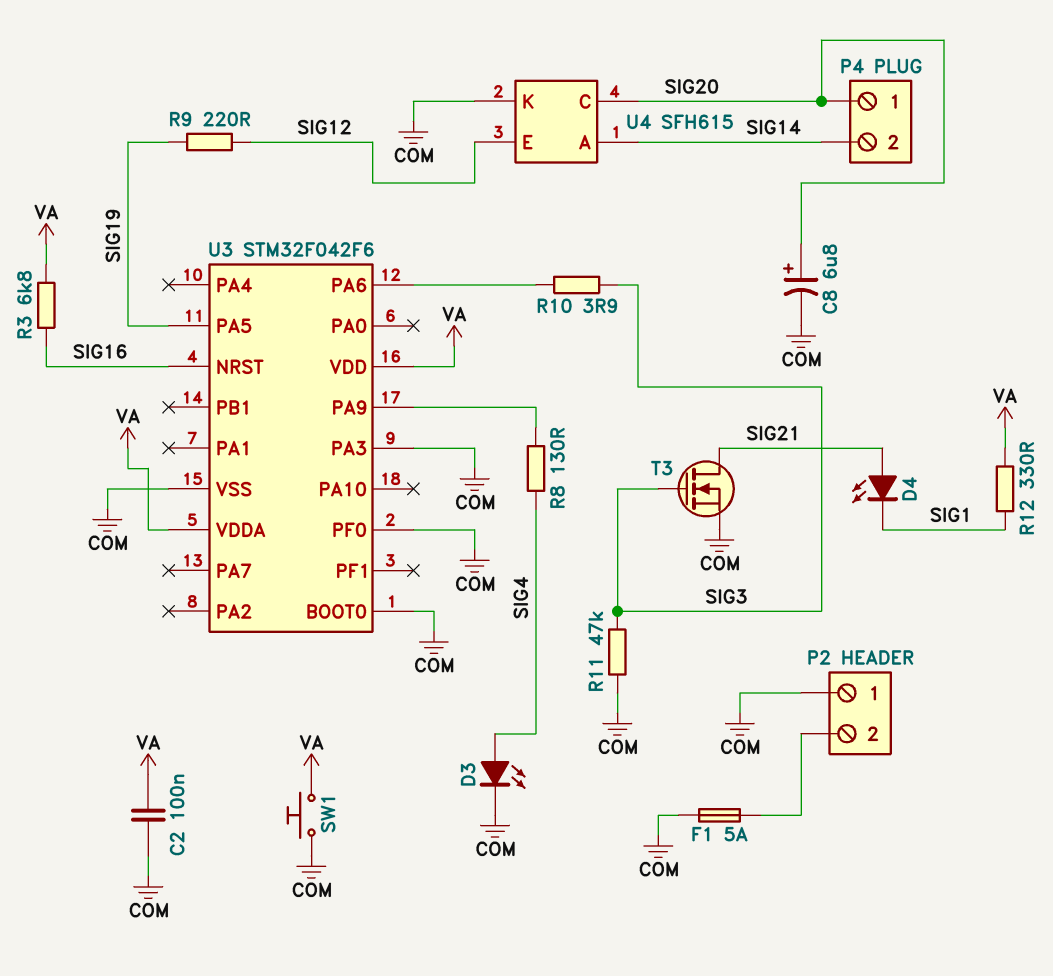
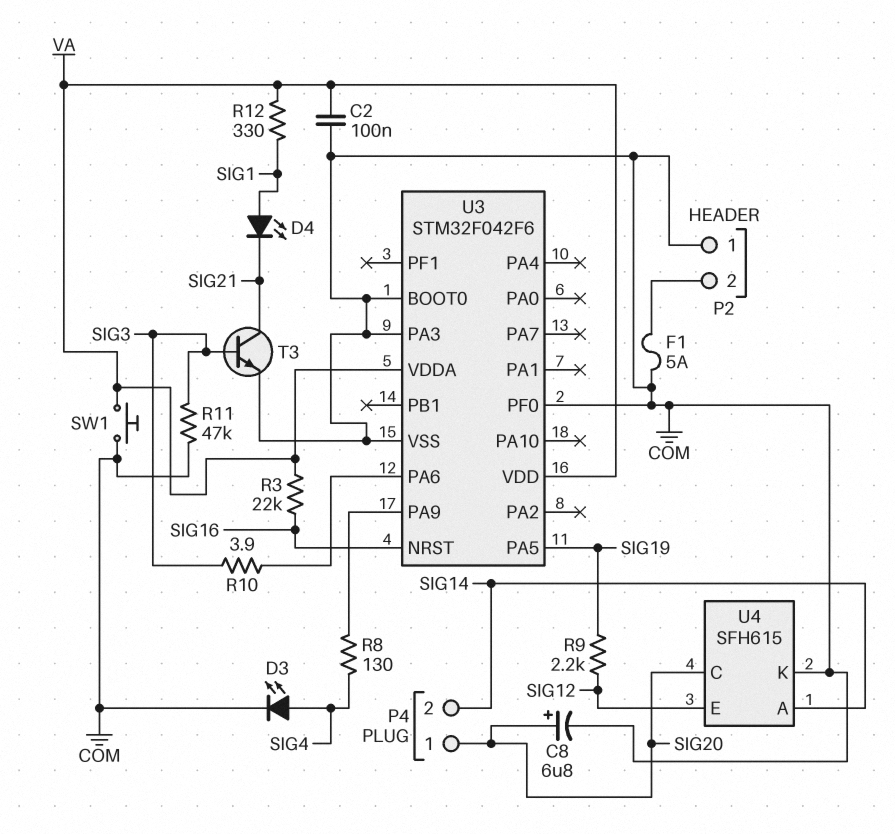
D4: LED (A SIG21, K SIG1) -> LED (A SIG1, K SIG21)
R3: 6.8k (SIG16, VA) -> 22k (SIG16, VA)
R9: 220 (SIG12, SIG19) -> 2.2k (SIG12, SIG19)
T3: NMOS (G SIG3, D SIG21, S COM) -> NPN (B SIG3, C SIG21, E COM)

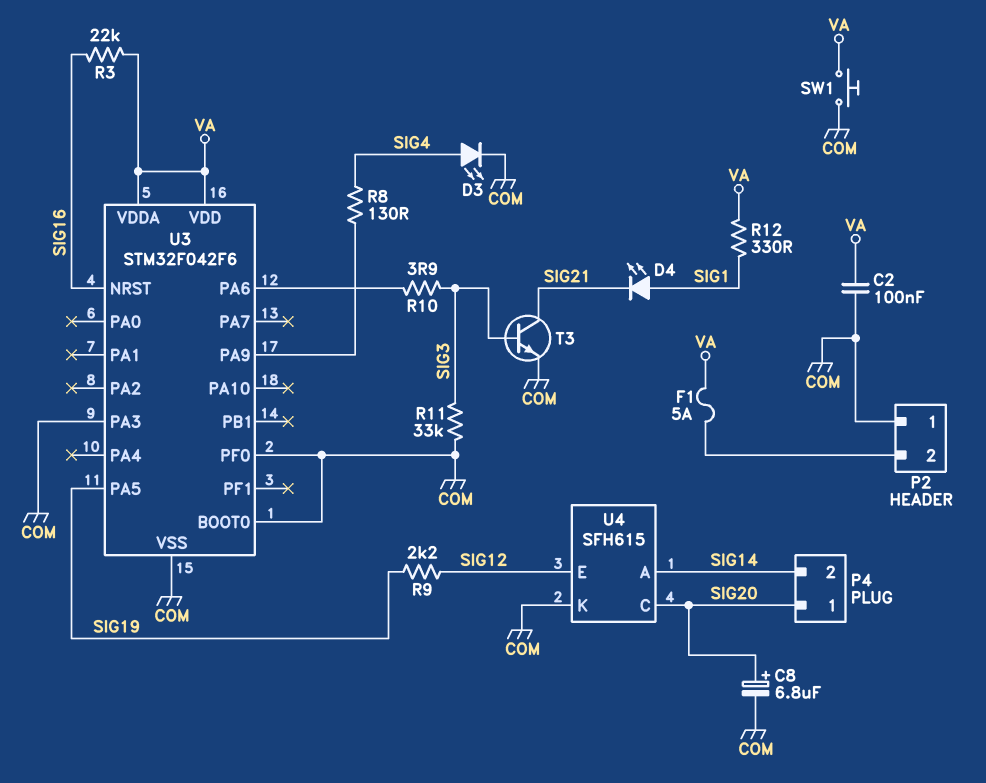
F1: 5A (COM, P2/2) -> 5A (P2/2, VA)
R11: 47k (COM, SIG3) -> 33k (COM, SIG3)

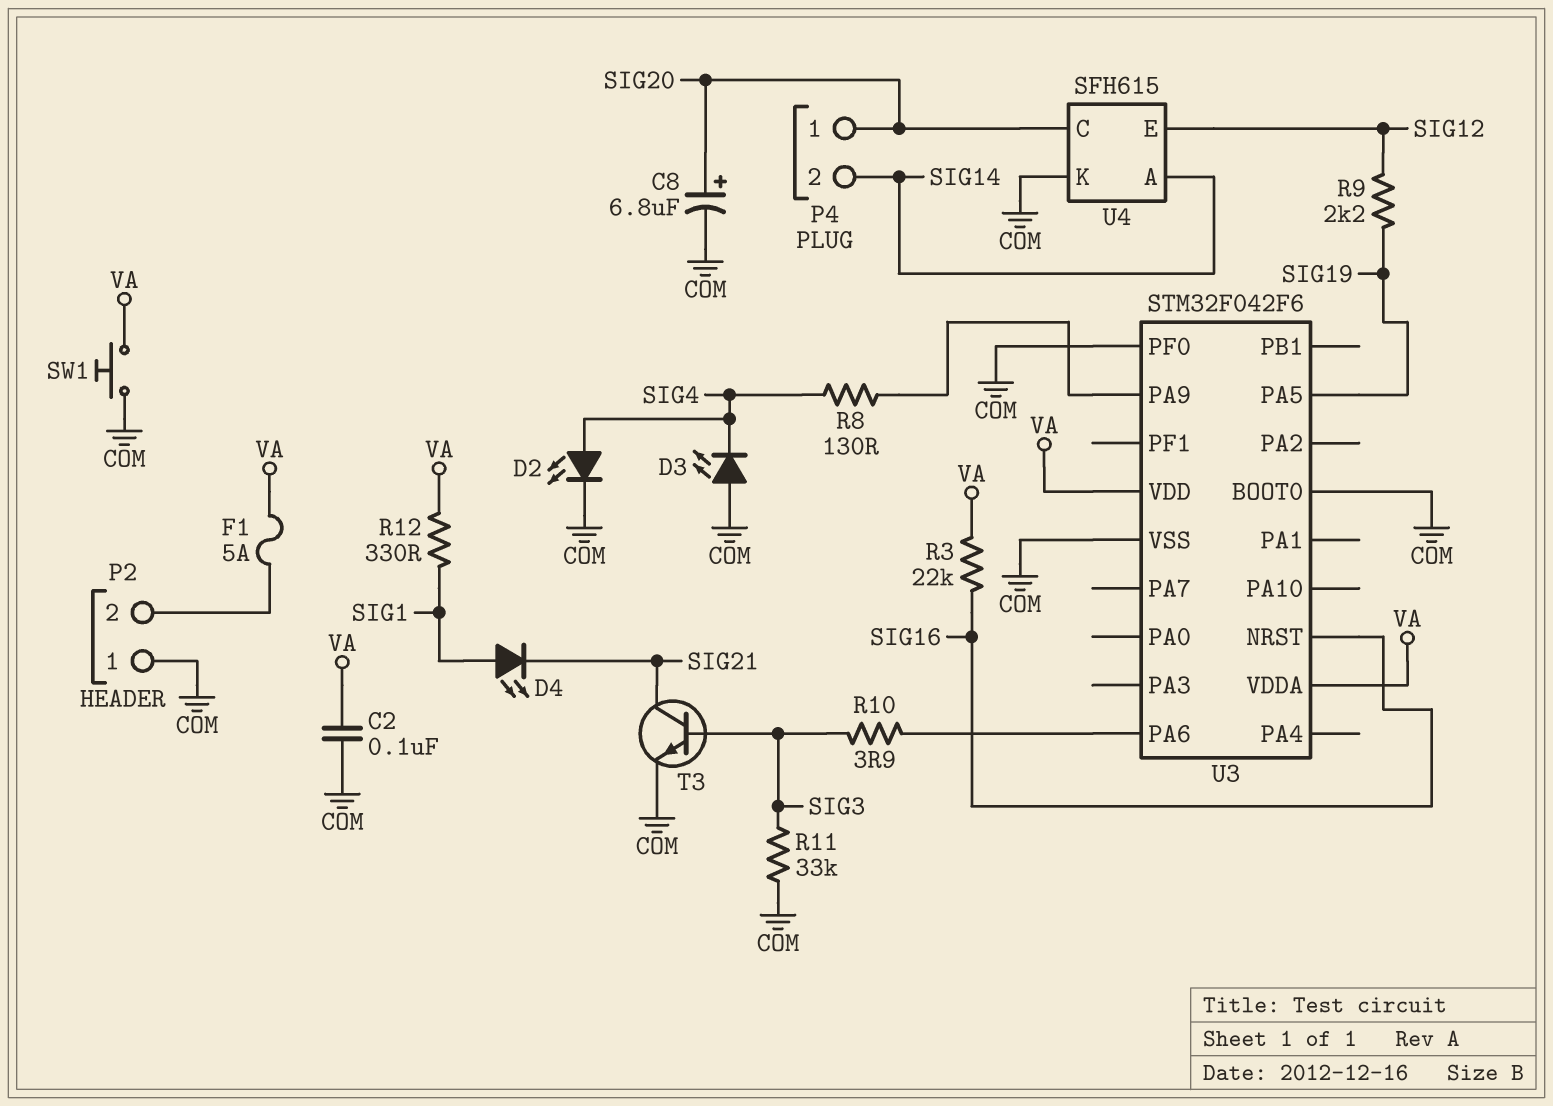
D2: none -> LED (A SIG4, K COM)
D3: LED (A SIG4, K COM) -> LED (A COM, K SIG4)
U3 pin PA3: COM -> none

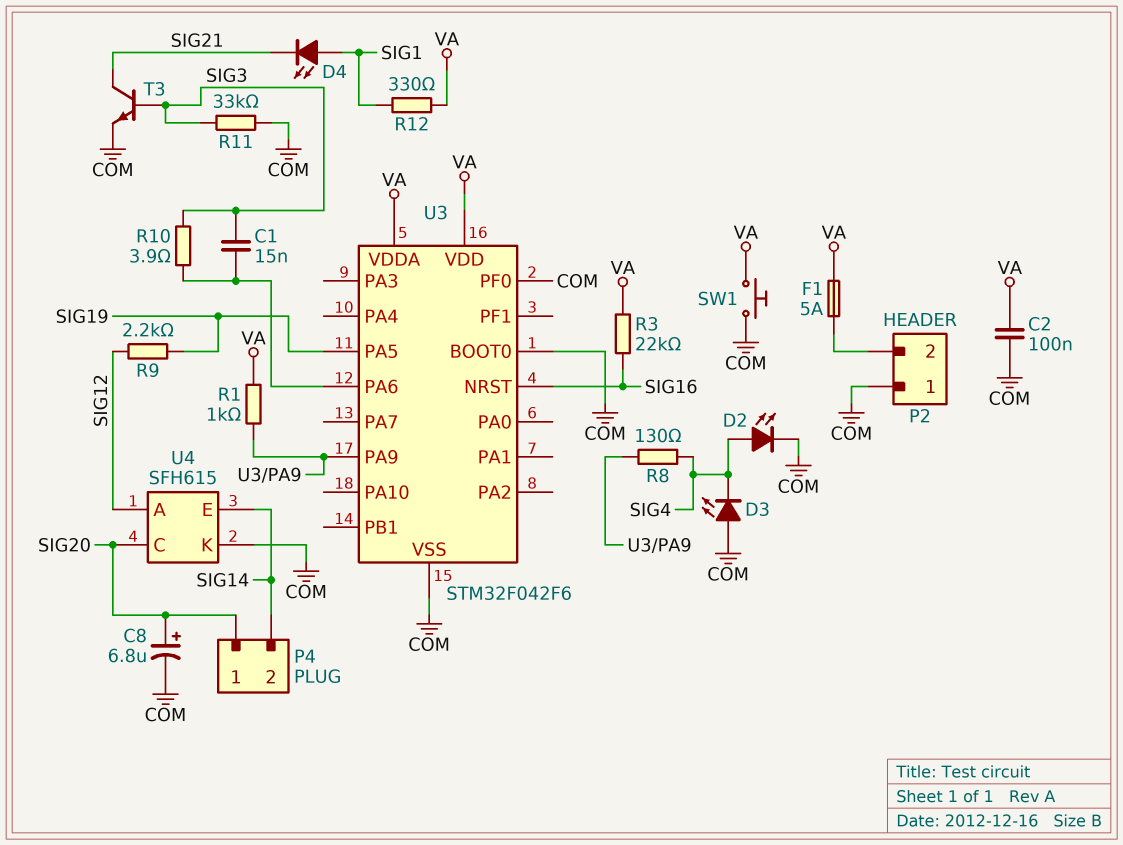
C1: none -> 15nF (SIG3, U3/PA6)
R1: none -> 1k (U3/PA9, VA)
U4 pin A: SIG14 -> SIG12
U4 pin E: SIG12 -> SIG14

